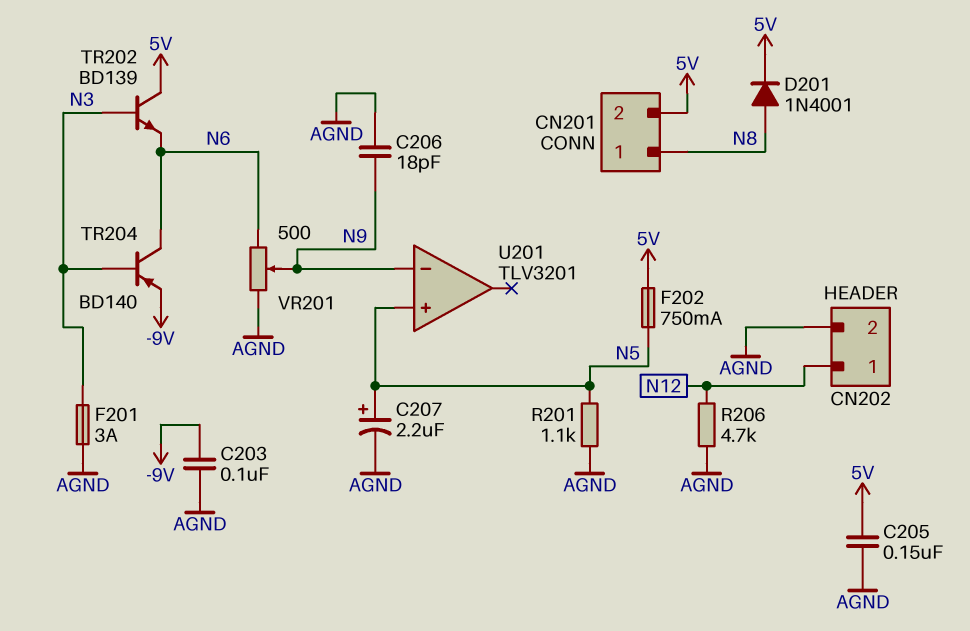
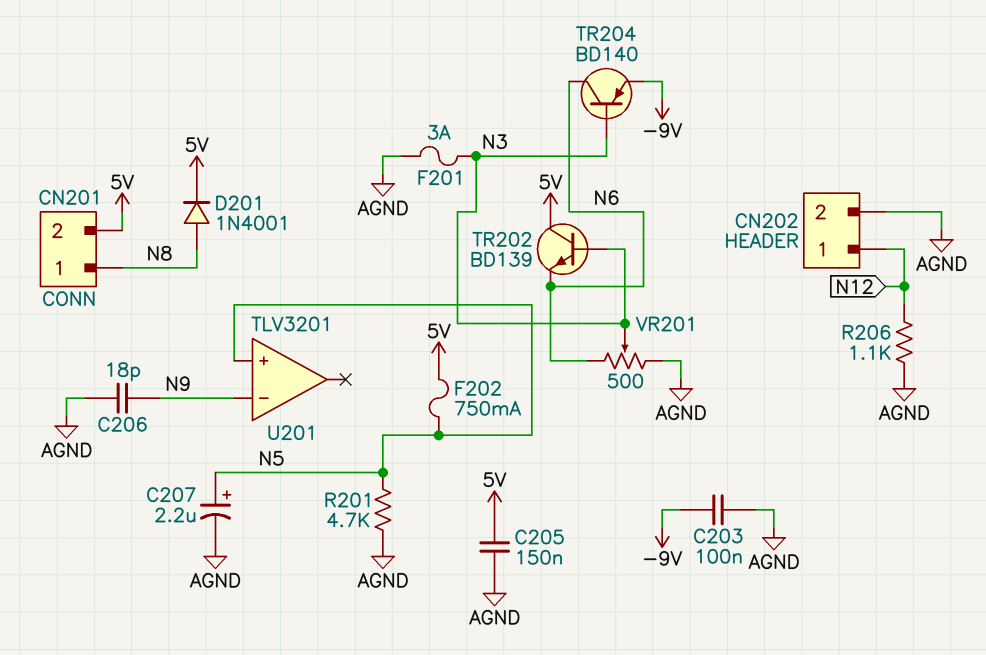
R201: 1.1k (AGND, N5) -> 4.7k (AGND, N5)
R206: 4.7k (AGND, N12) -> 1.1k (AGND, N12)
VR201: 500 (AGND, N6, wiper N9) -> 500 (AGND, N6, wiper N3)

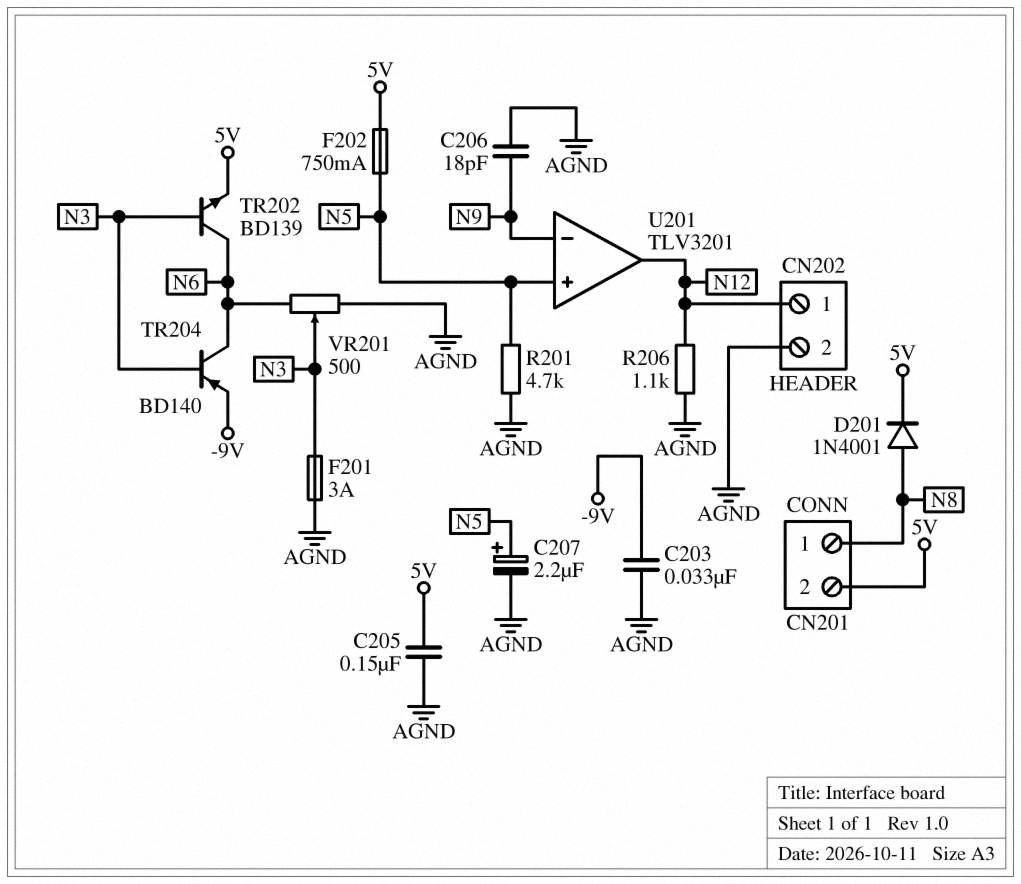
C203: 100nF (-9V, AGND) -> 33nF (-9V, AGND)
TR202: NPN BD139 (B N3, C 5V, E N6) -> NPN BD139 (B N3, C N6, E 5V)
U201 pin out: none -> N12

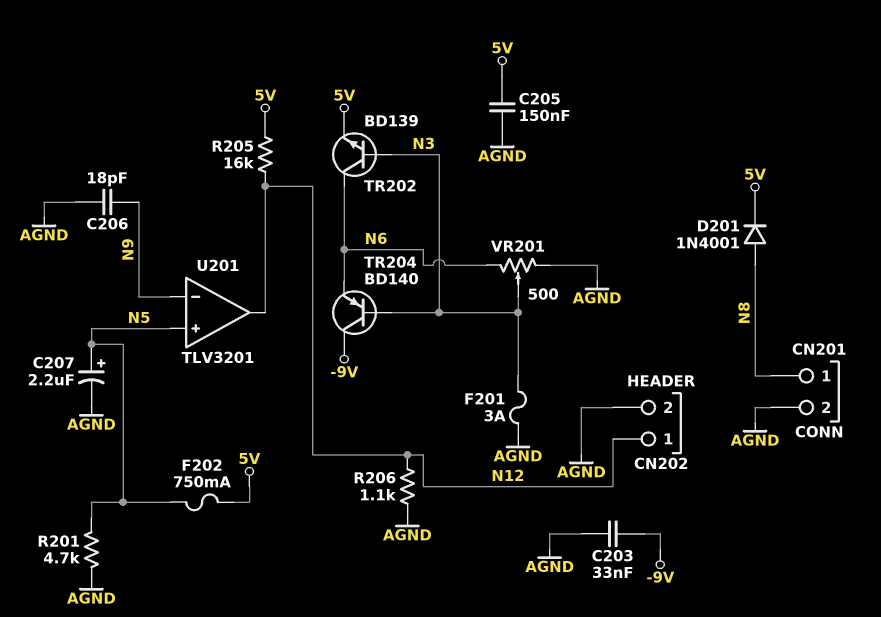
CN201 pin 2: 5V -> AGND
R205: none -> 16k (5V, N12)
TR204: PNP BD140 (B N3, C N6, E -9V) -> PNP BD140 (B N3, C -9V, E N6)

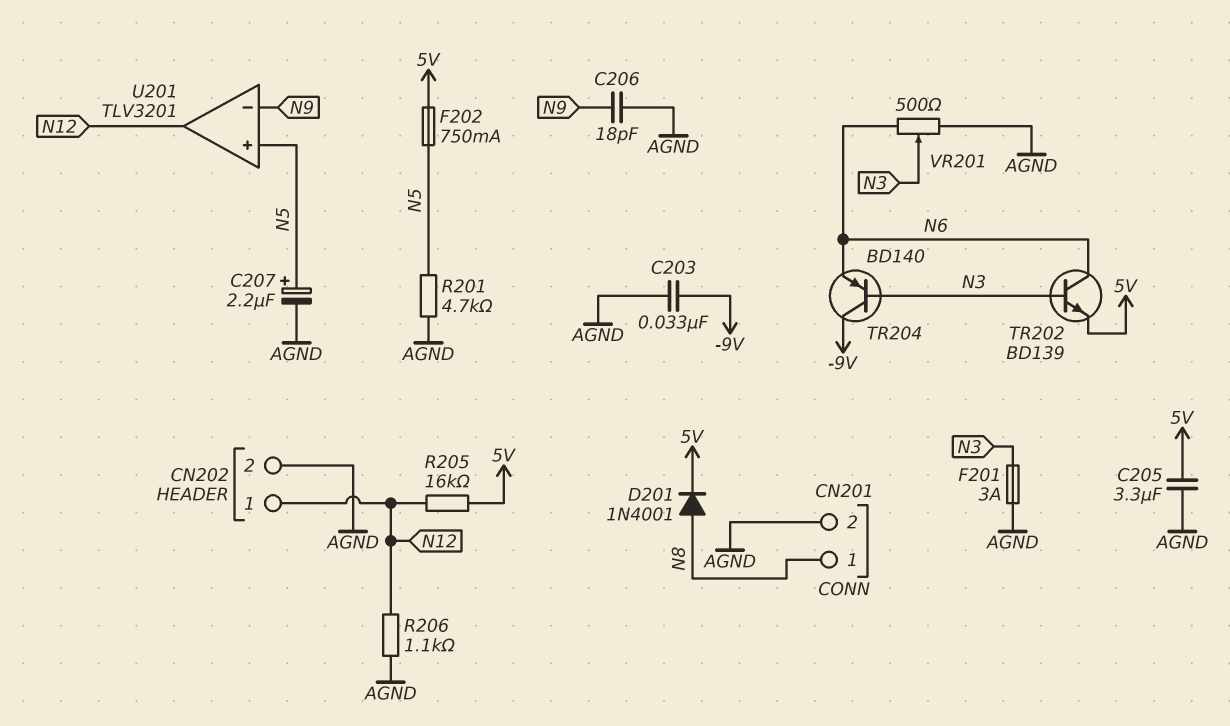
C205: 150nF (5V, AGND) -> 3.3uF (5V, AGND)

